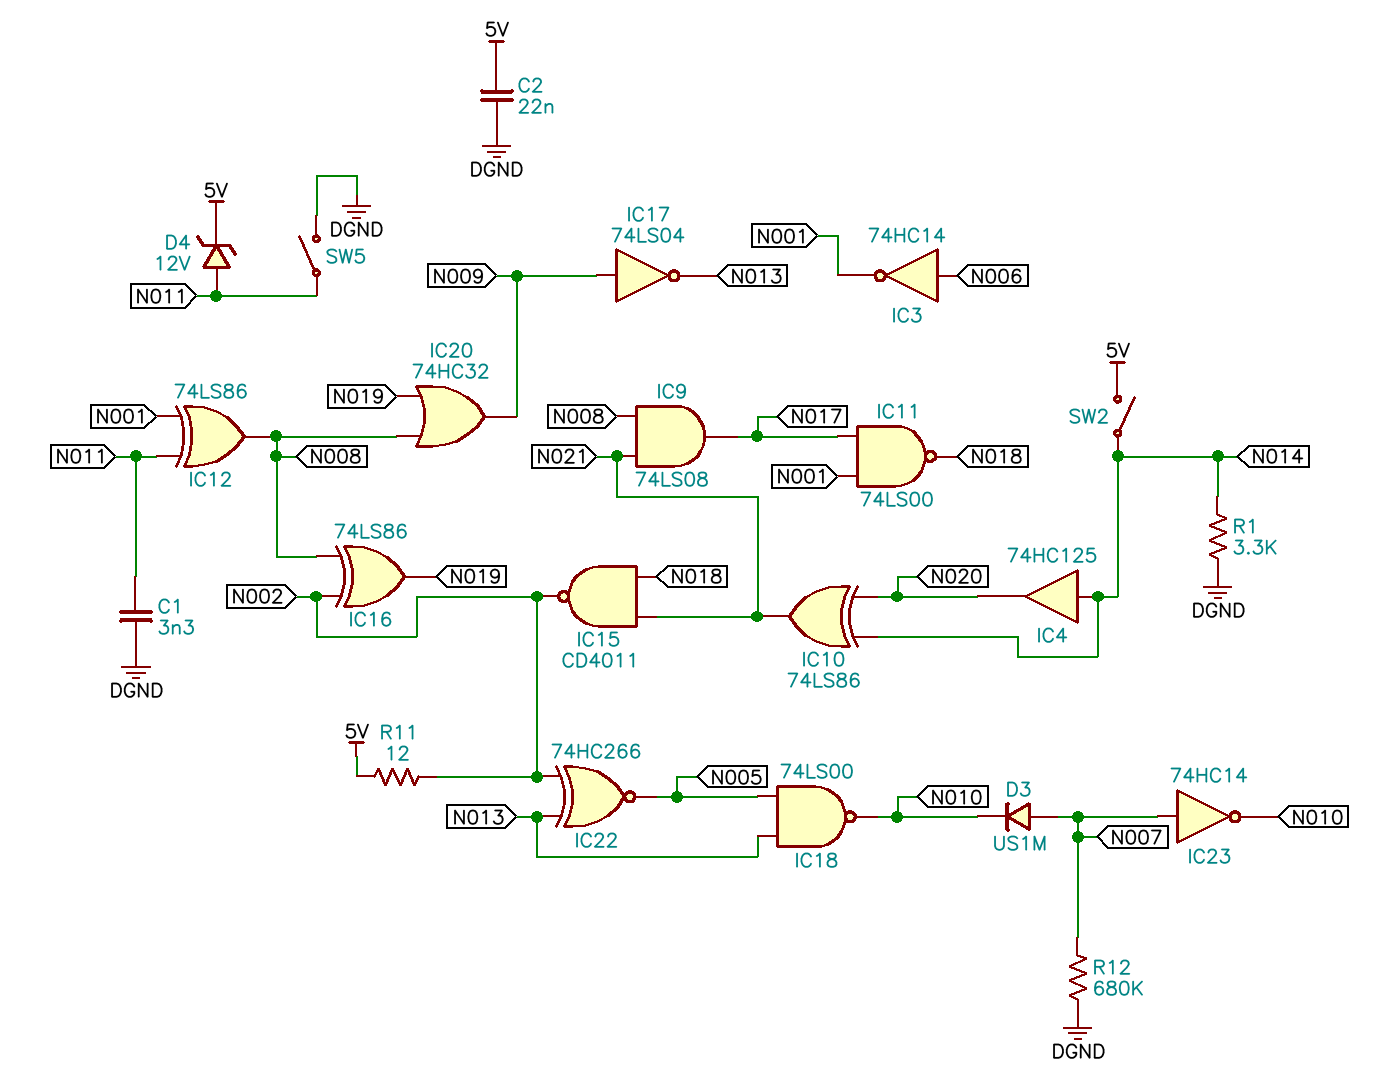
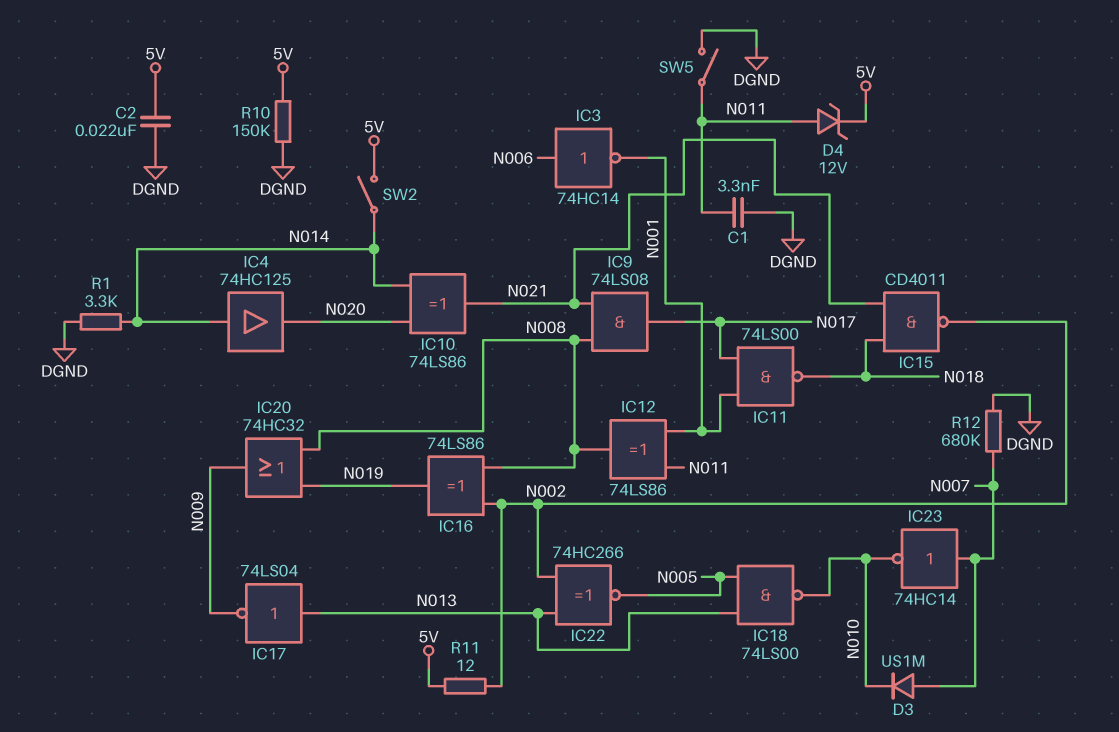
IC17: NOT 74LS04 (in N009, out N013) -> NOT 74LS04 (in N013, out N009)
R10: none -> 150k (5V, DGND)

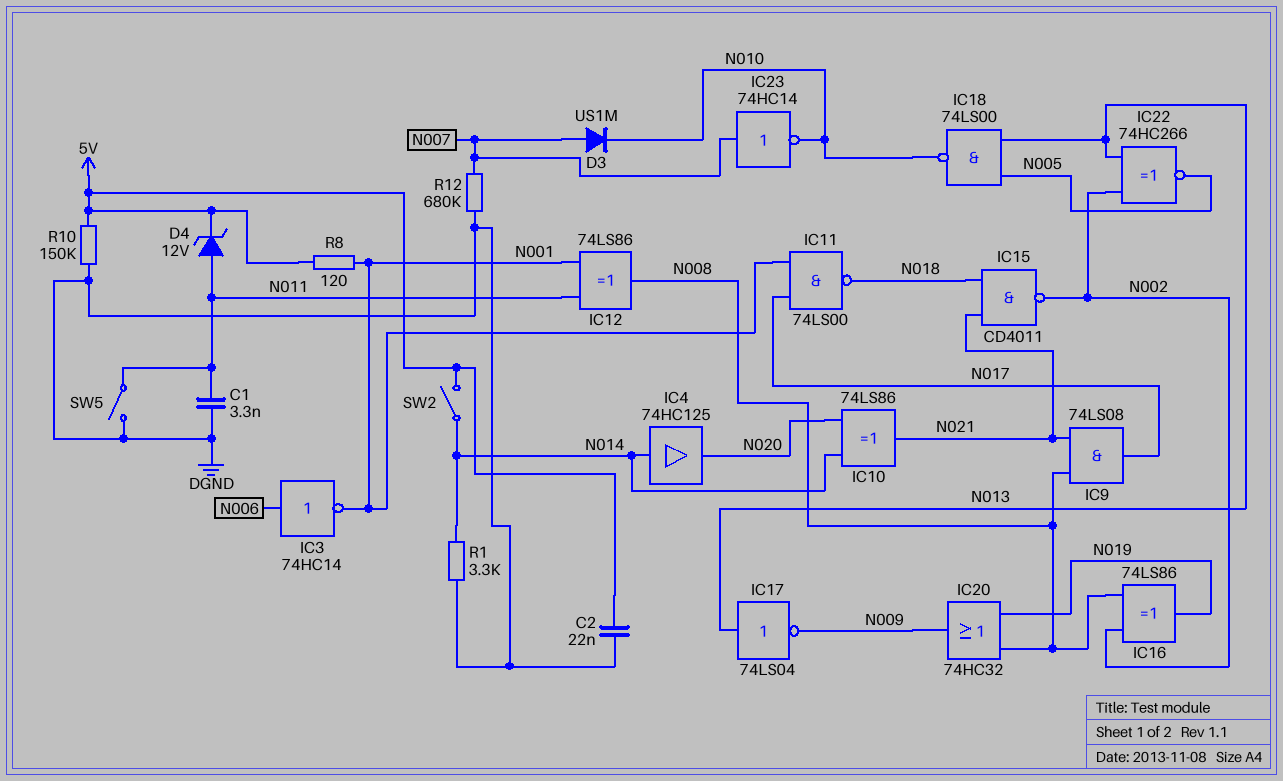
R8: none -> 120 (5V, N001)
R11: 12 (5V, N002) -> none

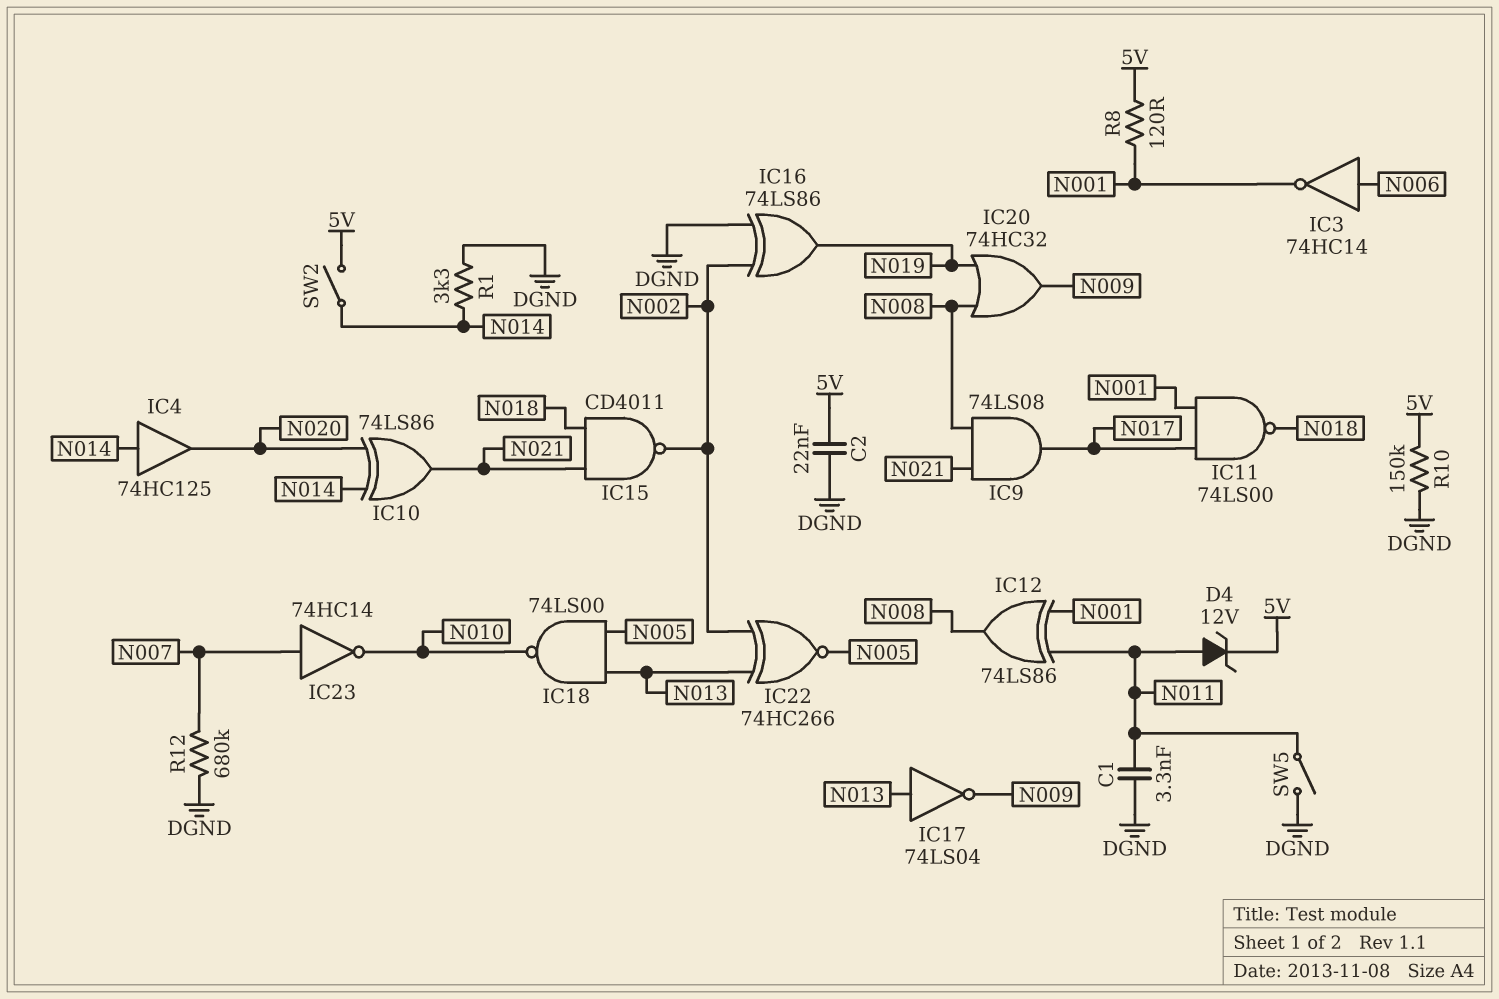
D3: diode US1M (A N007, K N010) -> none
IC16: XOR 74LS86 (in N002, in N008, out N019) -> XOR 74LS86 (in DGND, in N002, out N019)

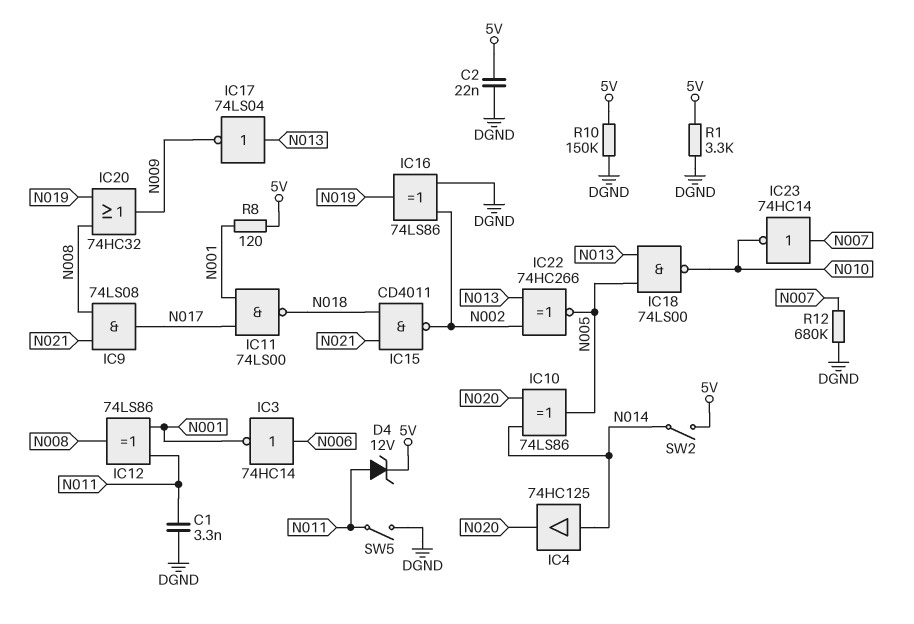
IC10: XOR 74LS86 (in N014, in N020, out N021) -> XOR 74LS86 (in N014, in N020, out N005)
R1: 3.3k (DGND, N014) -> 3.3k (5V, DGND)

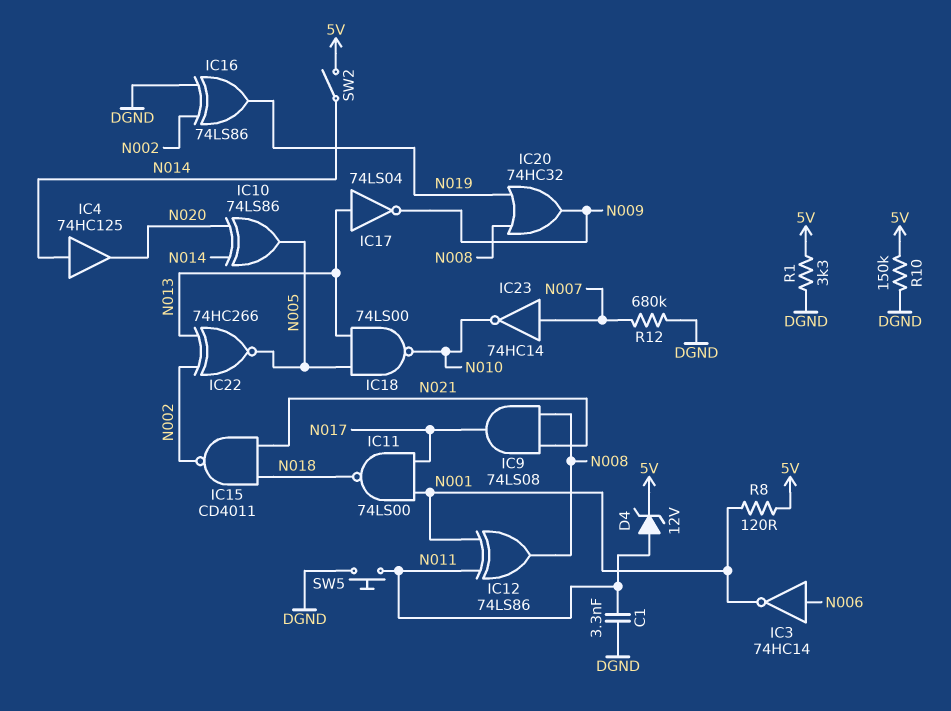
C2: 22nF (5V, DGND) -> none
SW5: switch (DGND, N011) -> button (DGND, N011)

